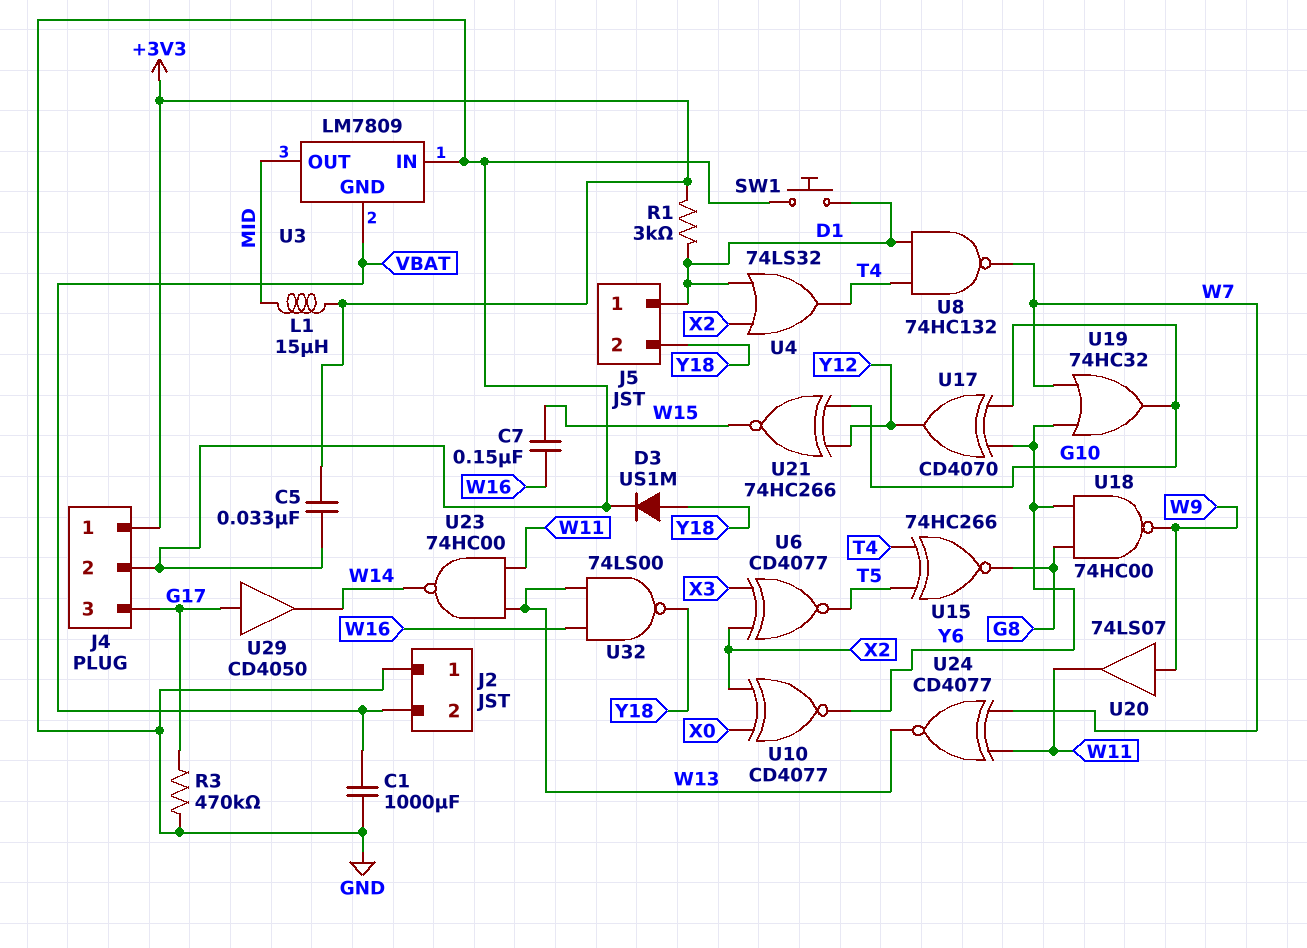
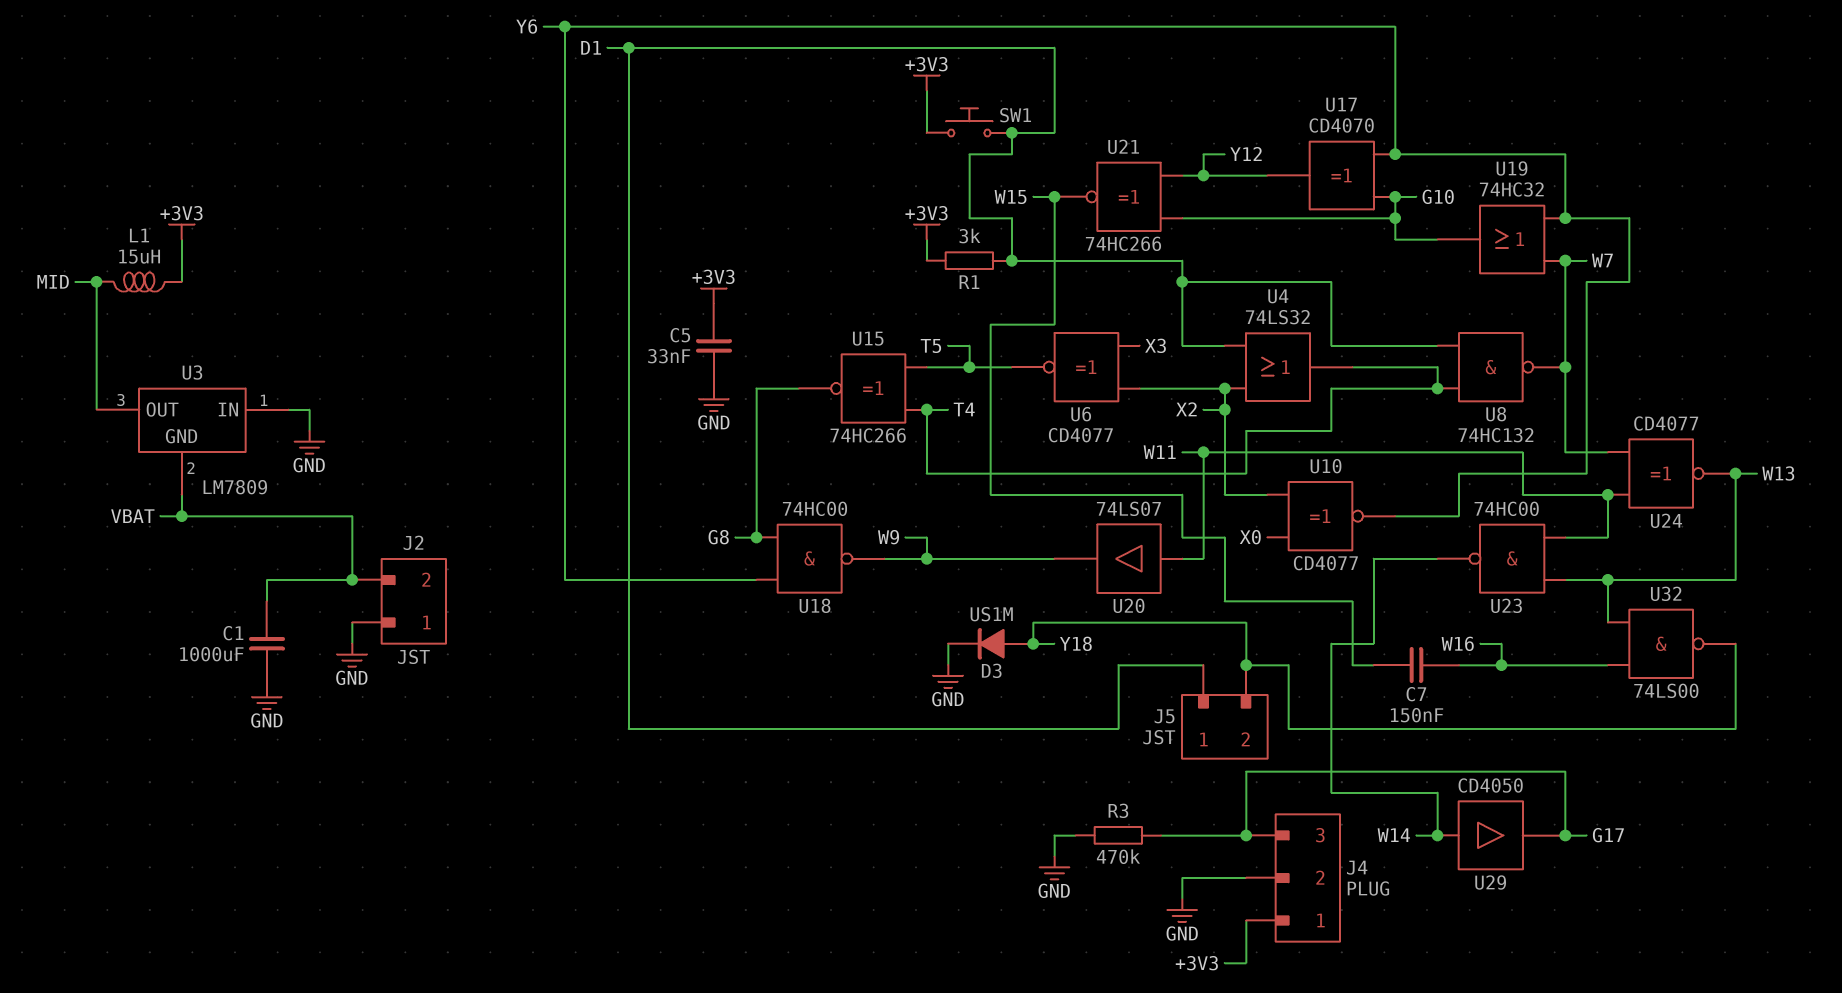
SW1: button (D1, GND) -> button (+3V3, D1)
U20: buffer 74LS07 (in W9, out W11) -> buffer 74LS07 (in W11, out W9)
U29: buffer CD4050 (in G17, out W14) -> buffer CD4050 (in W14, out G17)

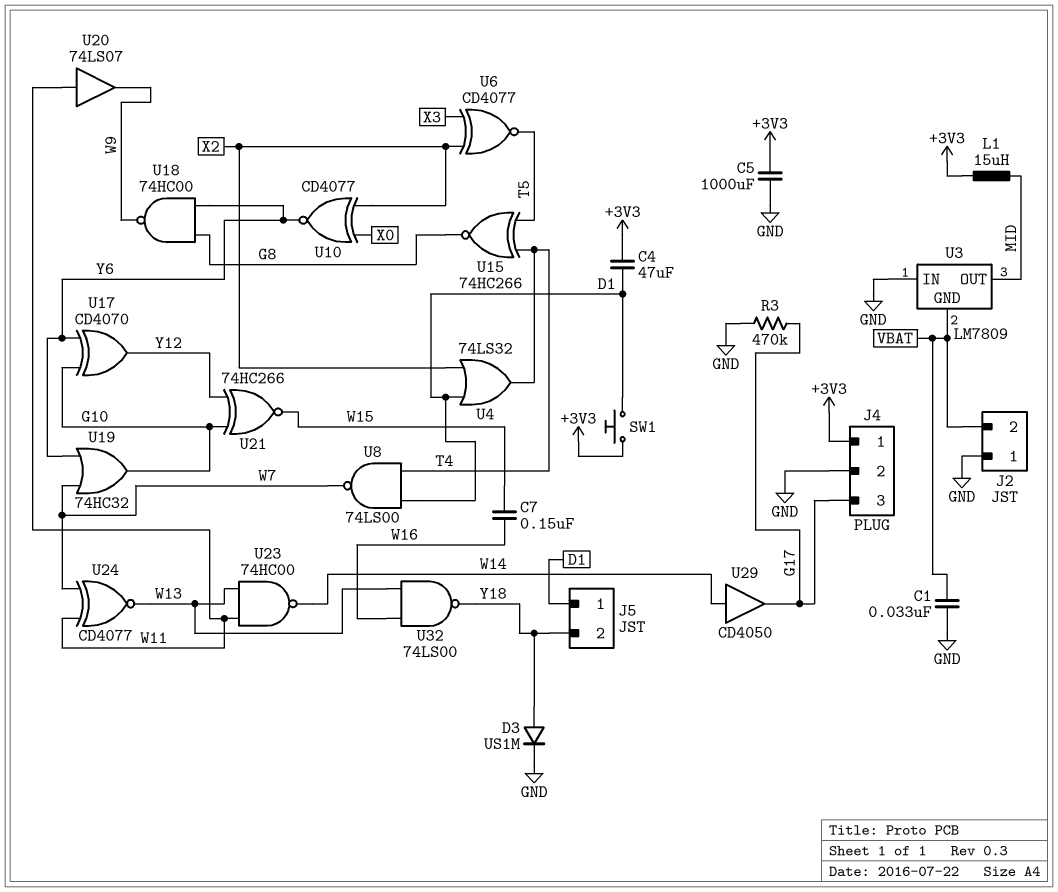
C1: 1000uF (GND, VBAT) -> 33nF (GND, VBAT)
C4: none -> 47uF (+3V3, D1)
C5: 33nF (+3V3, GND) -> 1000uF (+3V3, GND)
R1: 3k (+3V3, D1) -> none
U8: NAND 74HC132 (in D1, in T4, out W7) -> NAND 74LS00 (in D1, in T4, out W7)

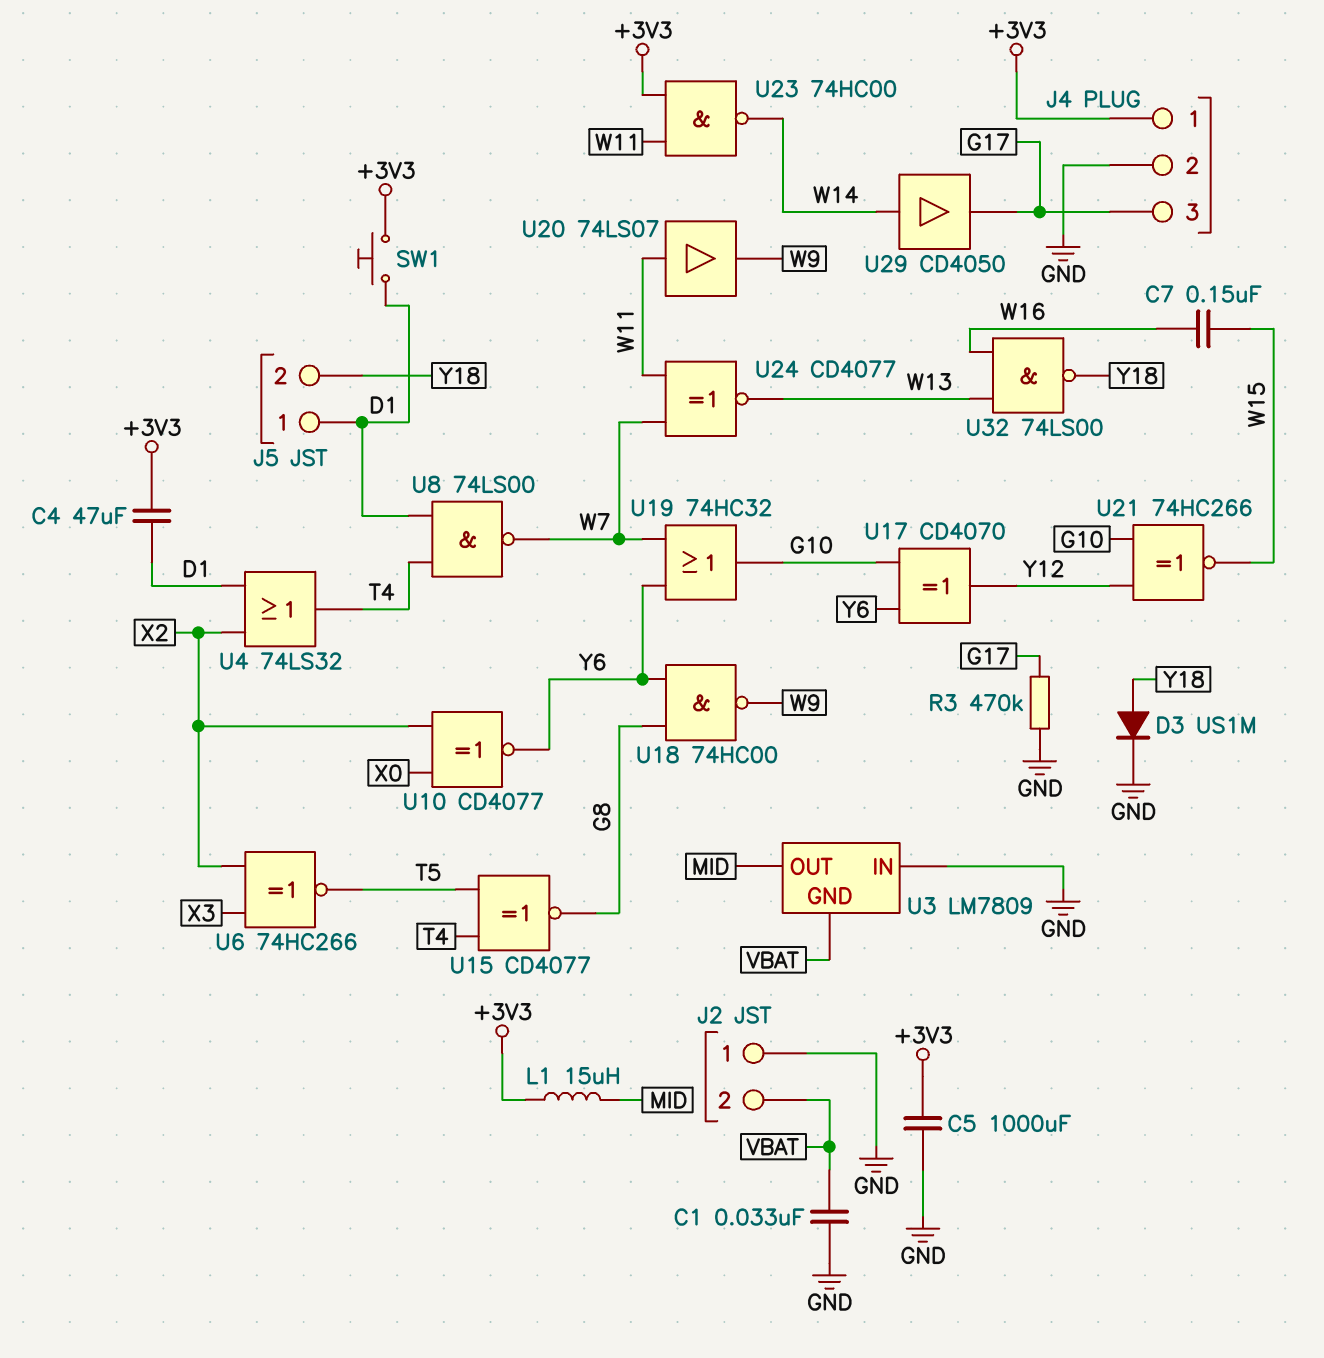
U6: XNOR CD4077 (in X2, in X3, out T5) -> XNOR 74HC266 (in X2, in X3, out T5)
U15: XNOR 74HC266 (in T4, in T5, out G8) -> XNOR CD4077 (in T4, in T5, out G8)
U23: NAND 74HC00 (in W11, in W13, out W14) -> NAND 74HC00 (in +3V3, in W11, out W14)

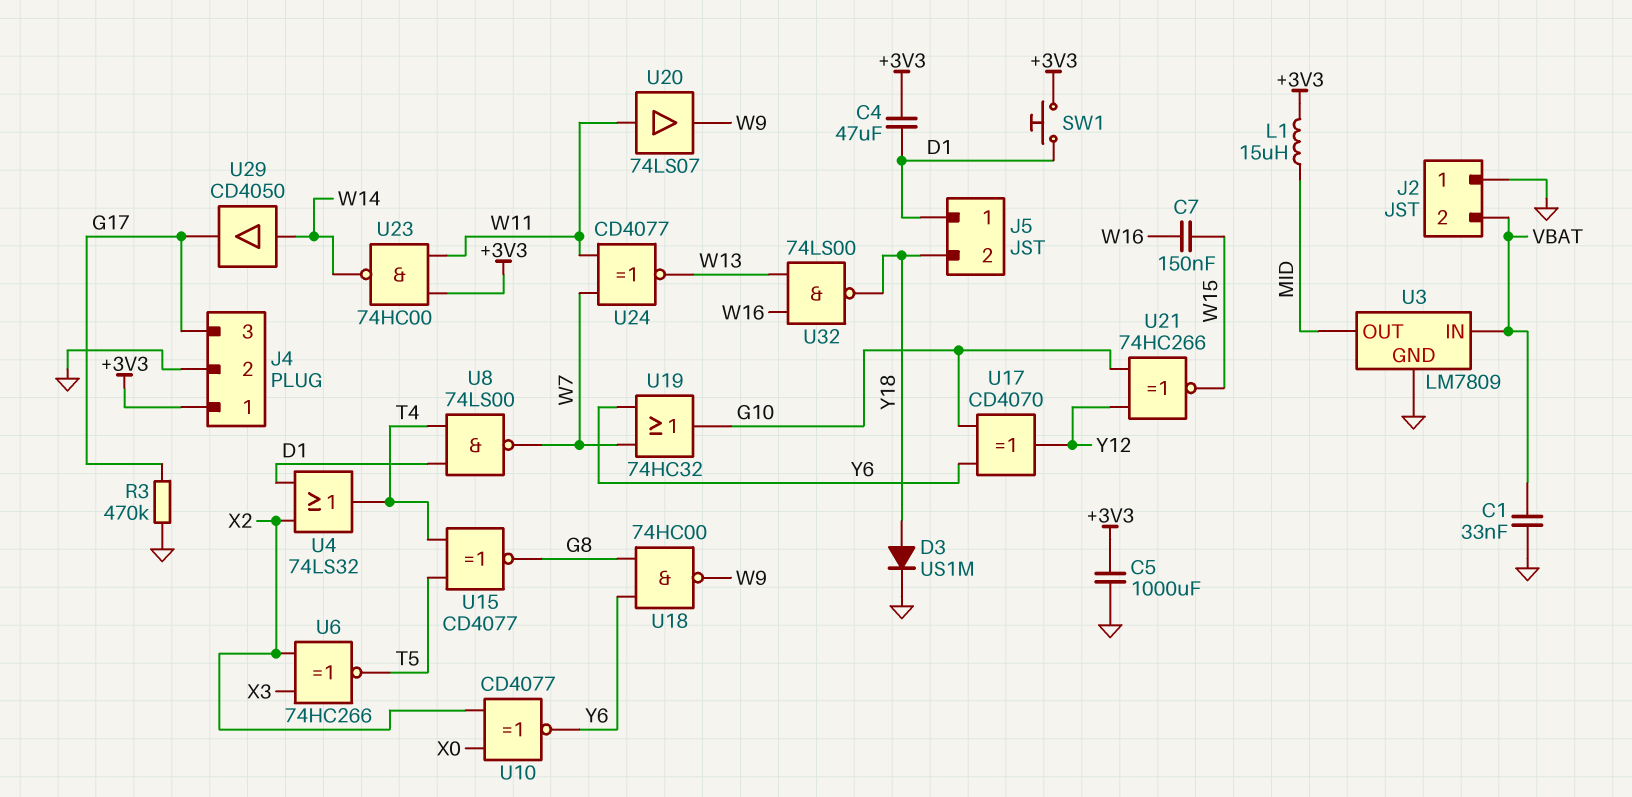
U3 pin GND: VBAT -> GND
U3 pin IN: GND -> VBAT

